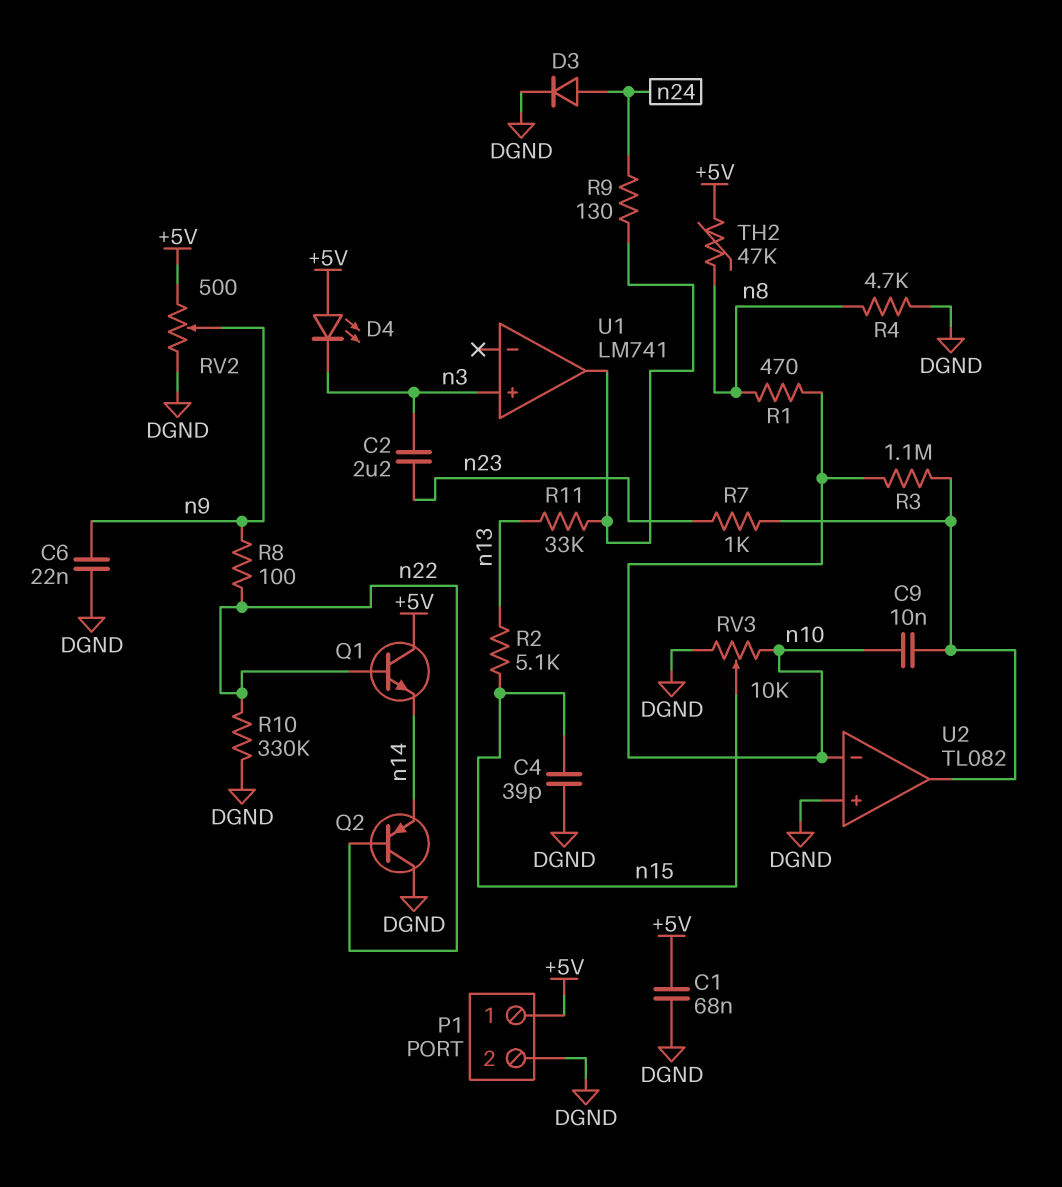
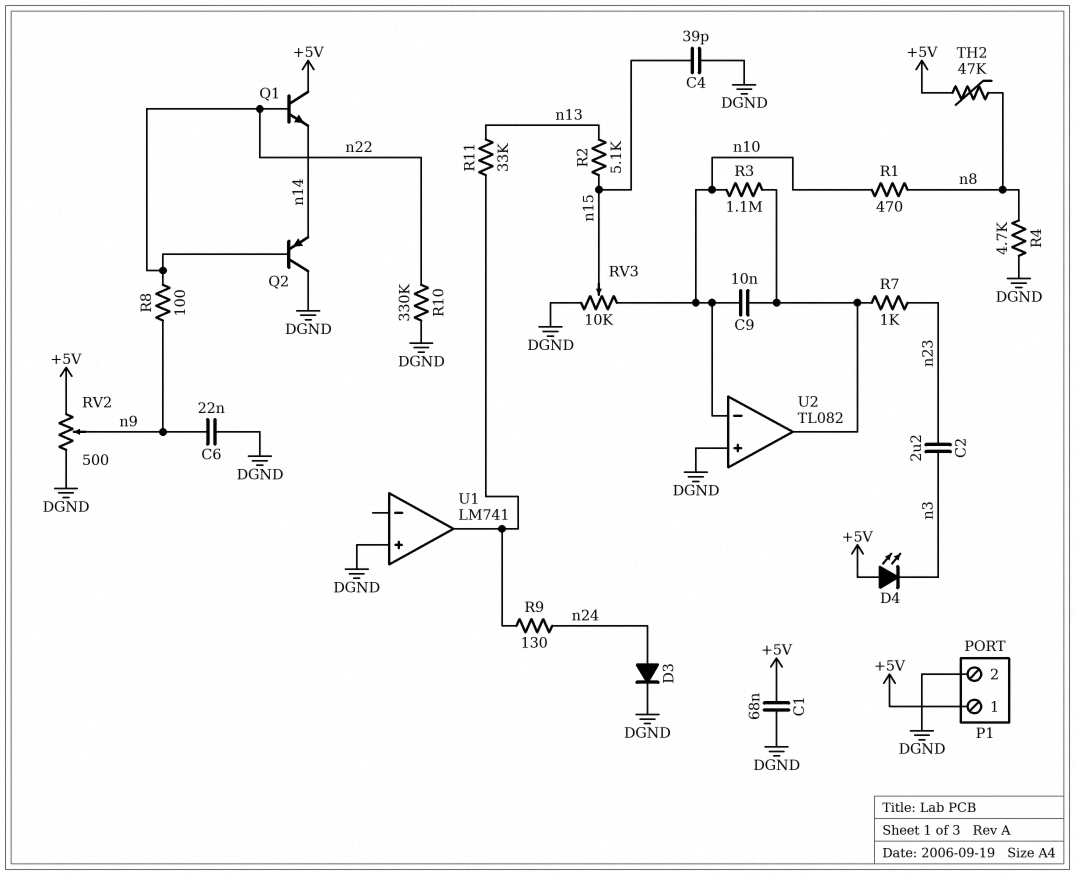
U1 pin in+: n3 -> DGND

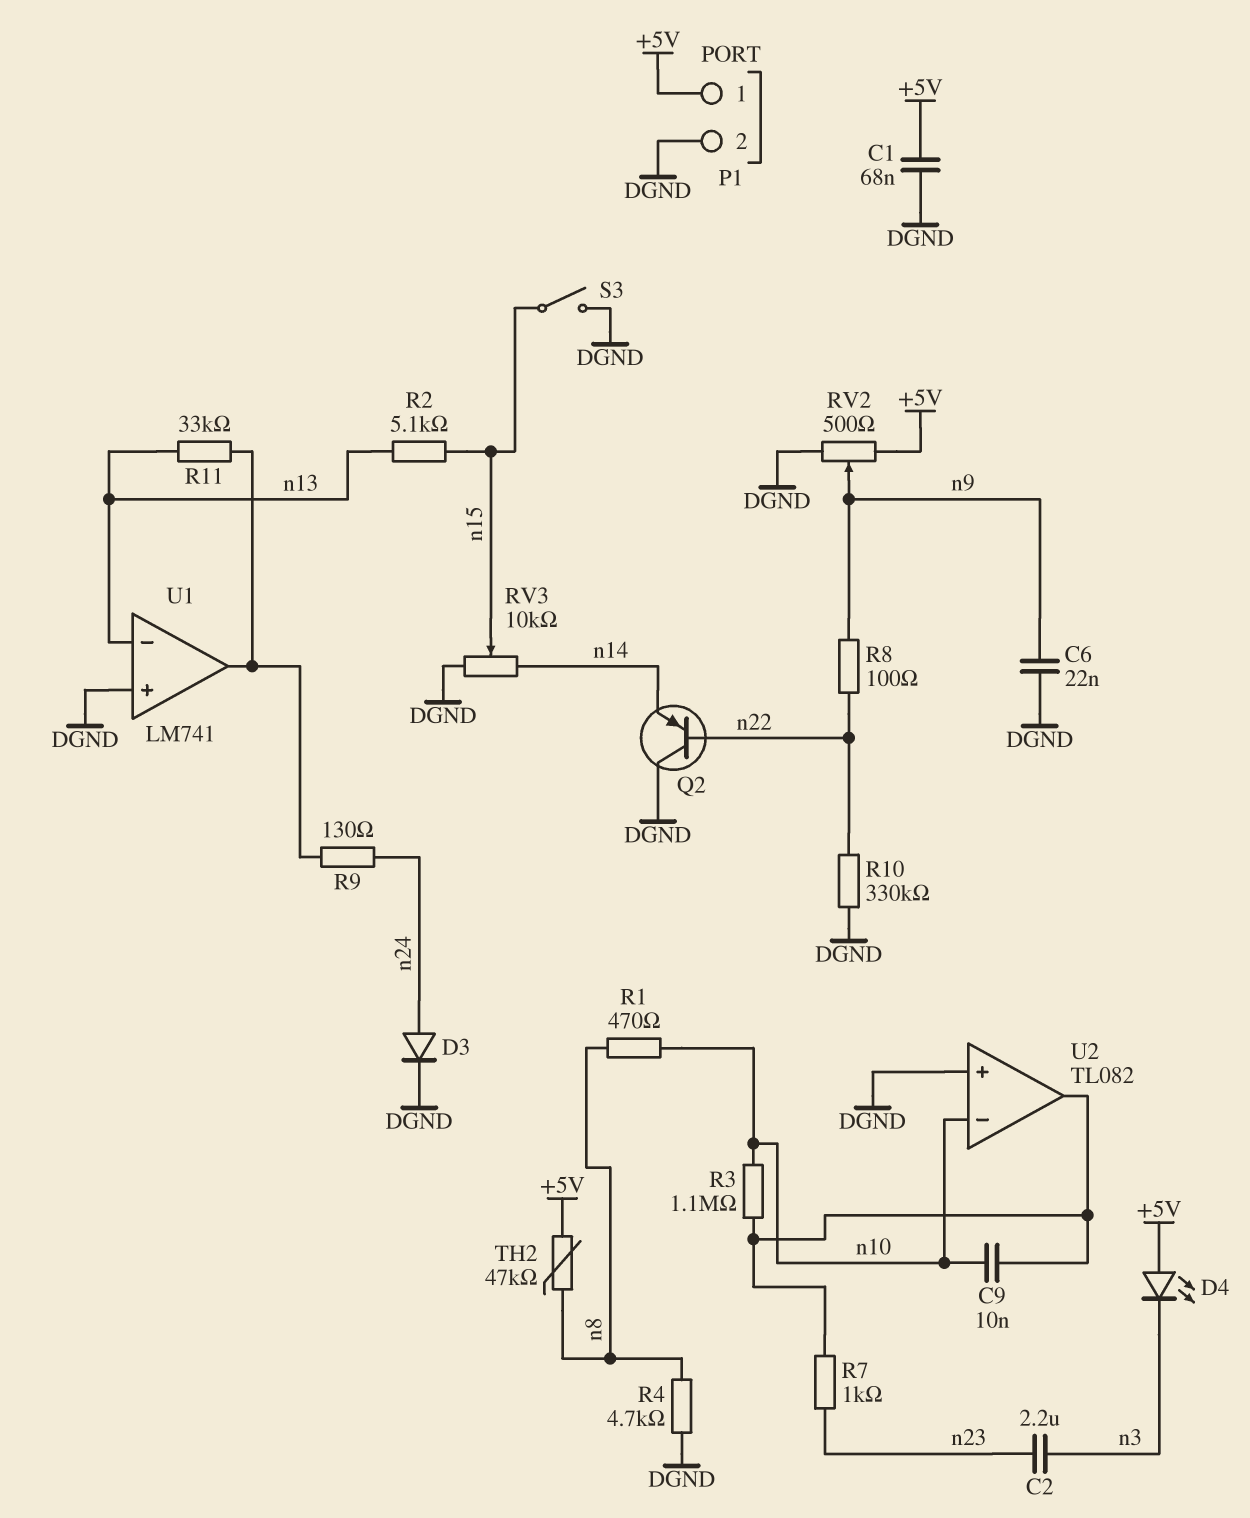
C4: 39pF (DGND, n15) -> none
Q1: NPN (B n22, C +5V, E n14) -> none
RV3: 10k (DGND, n10, wiper n15) -> 10k (DGND, n14, wiper n15)
S3: none -> switch (DGND, n15)
U1 pin in-: none -> n13

